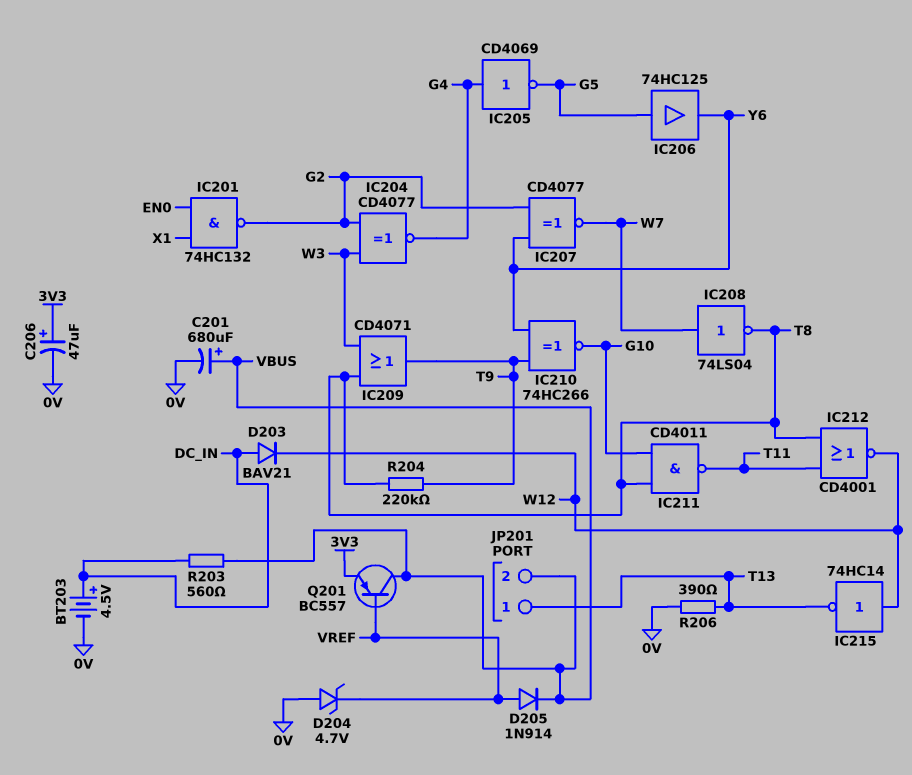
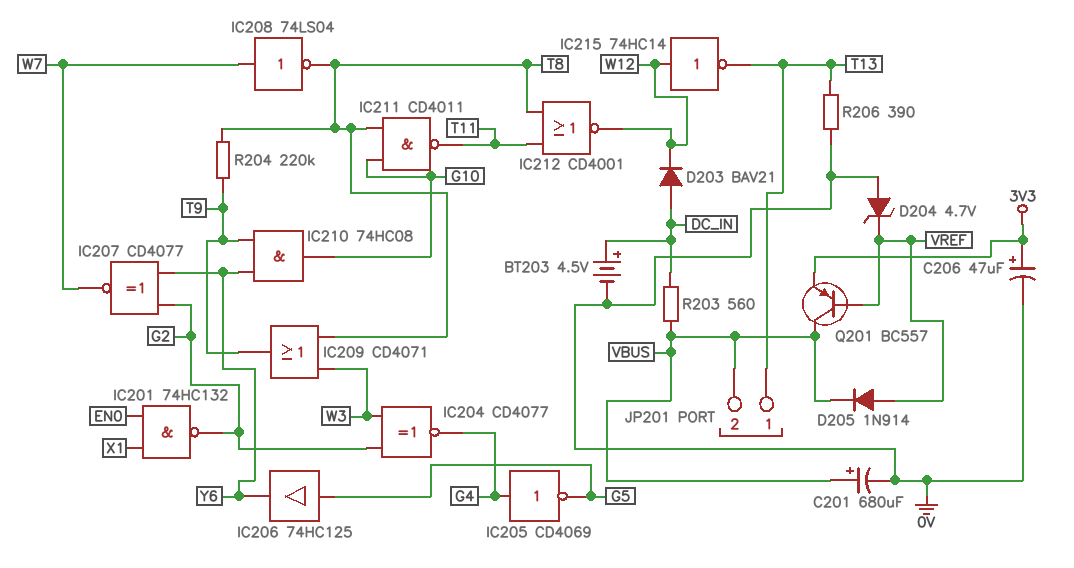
IC210: XNOR 74HC266 (in T9, in Y6, out G10) -> AND 74HC08 (in T9, in Y6, out G10)

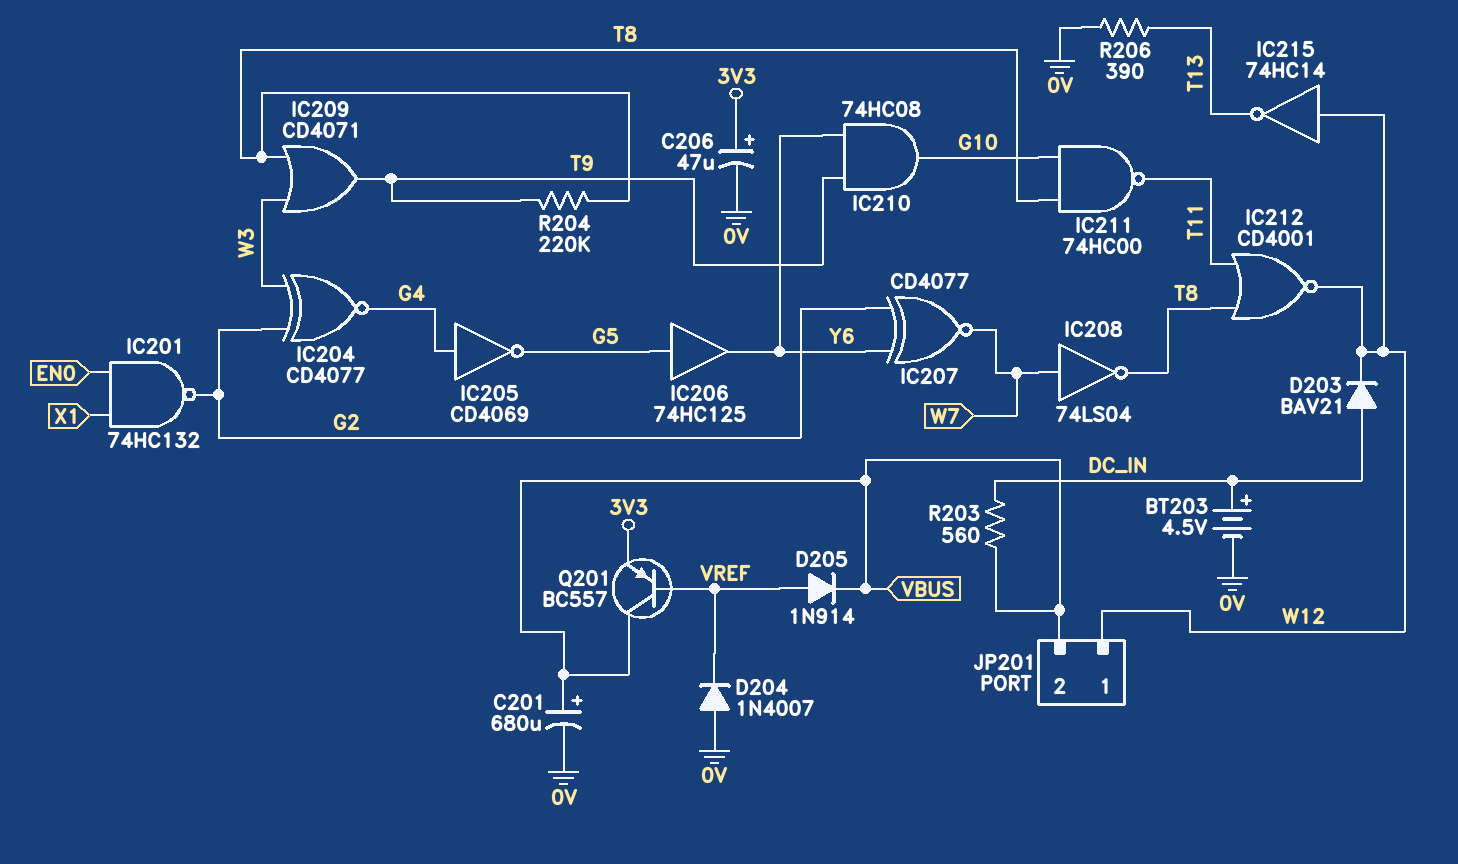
D204: zener 4.7V (A 0V, K VREF) -> diode 1N4007 (A 0V, K VREF)
IC211: NAND CD4011 (in G10, in T8, out T11) -> NAND 74HC00 (in G10, in T8, out T11)
JP201 pin 1: T13 -> W12

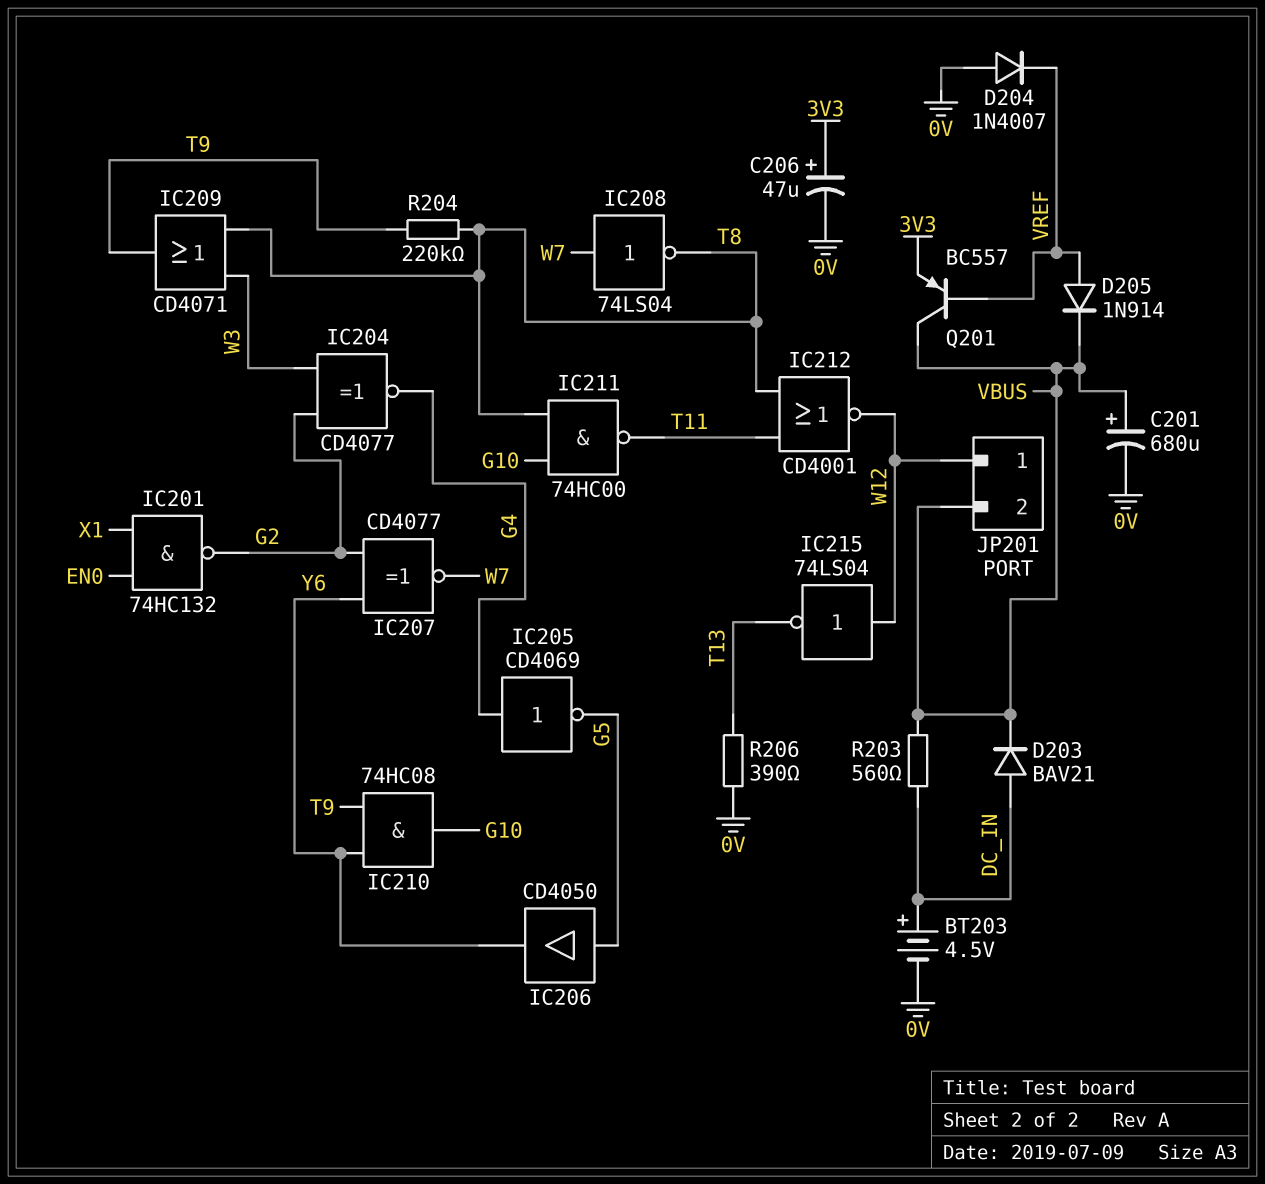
D203: diode BAV21 (A DC_IN, K W12) -> diode BAV21 (A DC_IN, K VBUS)
IC206: buffer 74HC125 (in G5, out Y6) -> buffer CD4050 (in G5, out Y6)
IC215: NOT 74HC14 (in W12, out T13) -> NOT 74LS04 (in W12, out T13)

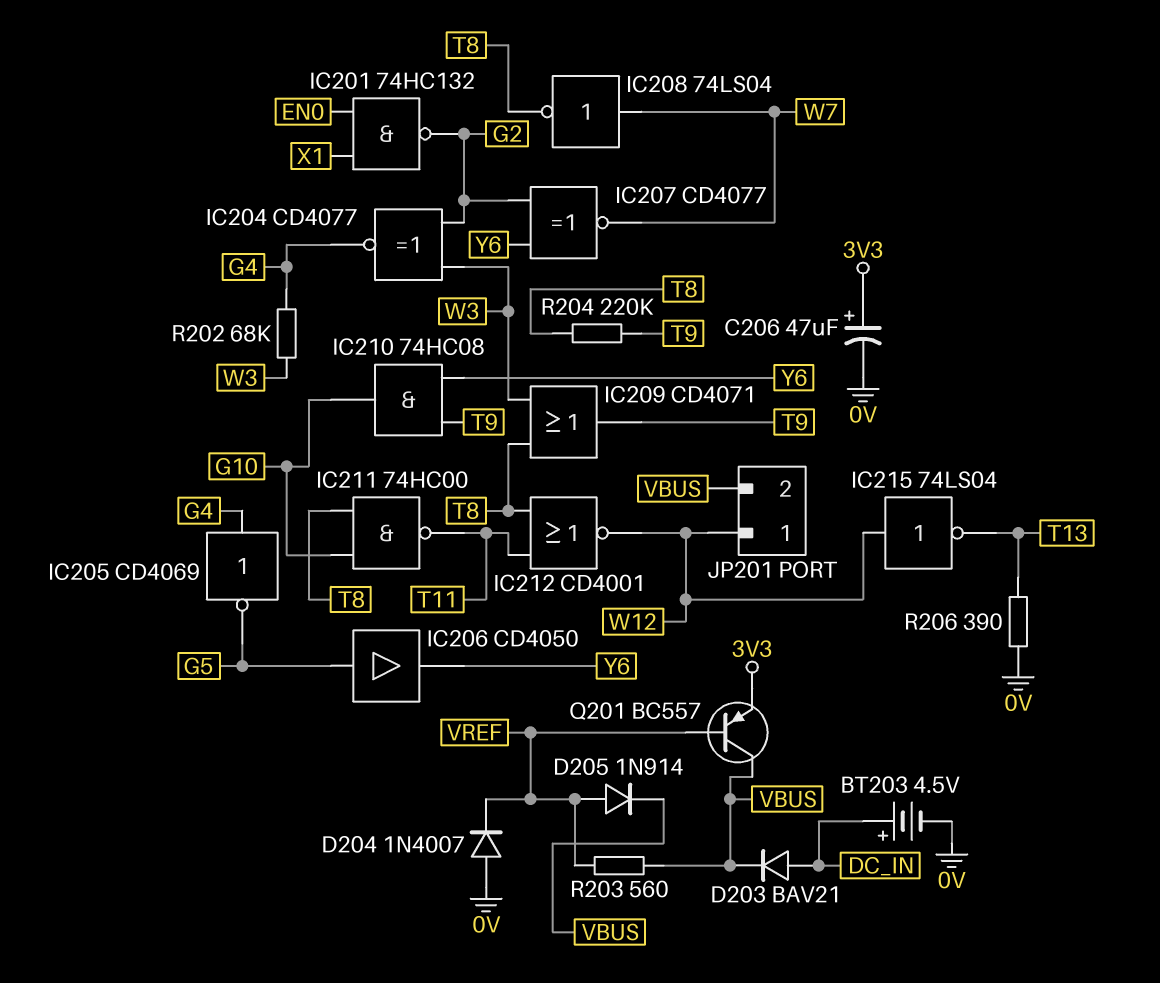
C201: 680uF (plus VBUS, minus 0V) -> none
R202: none -> 68k (G4, W3)
R203: 560 (DC_IN, VBUS) -> 560 (VBUS, VREF)

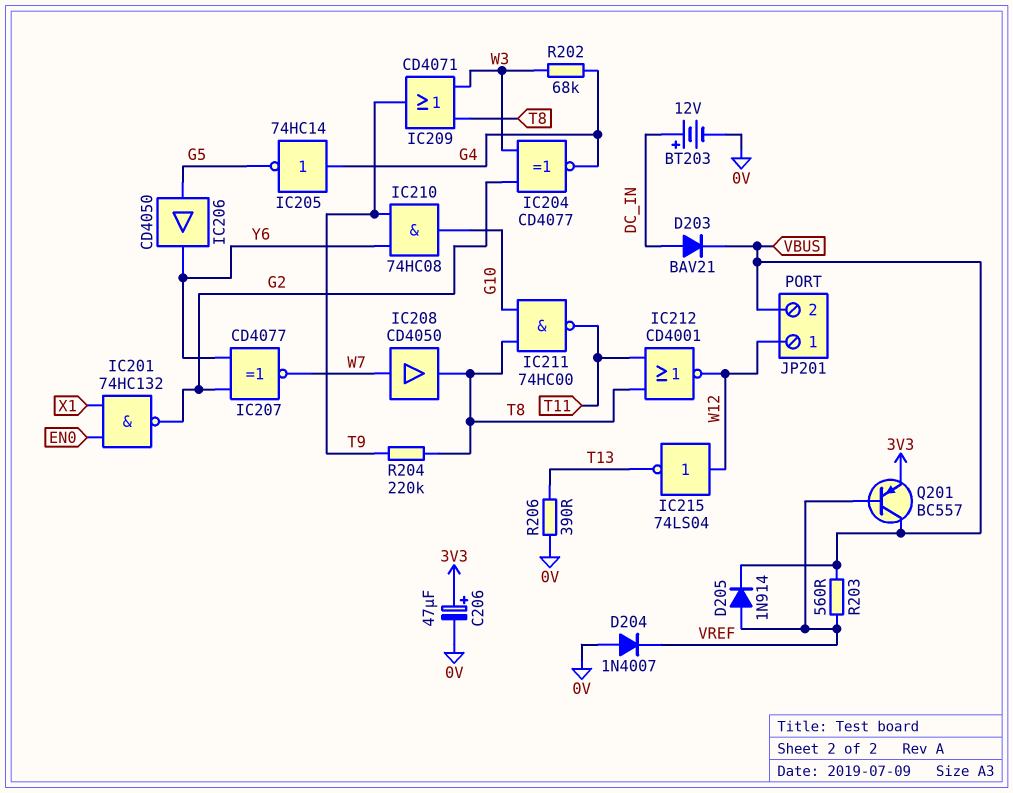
BT203: 4.5V (plus DC_IN, minus 0V) -> 12V (plus DC_IN, minus 0V)
IC205: NOT CD4069 (in G4, out G5) -> NOT 74HC14 (in G4, out G5)
IC208: NOT 74LS04 (in W7, out T8) -> buffer CD4050 (in W7, out T8)

